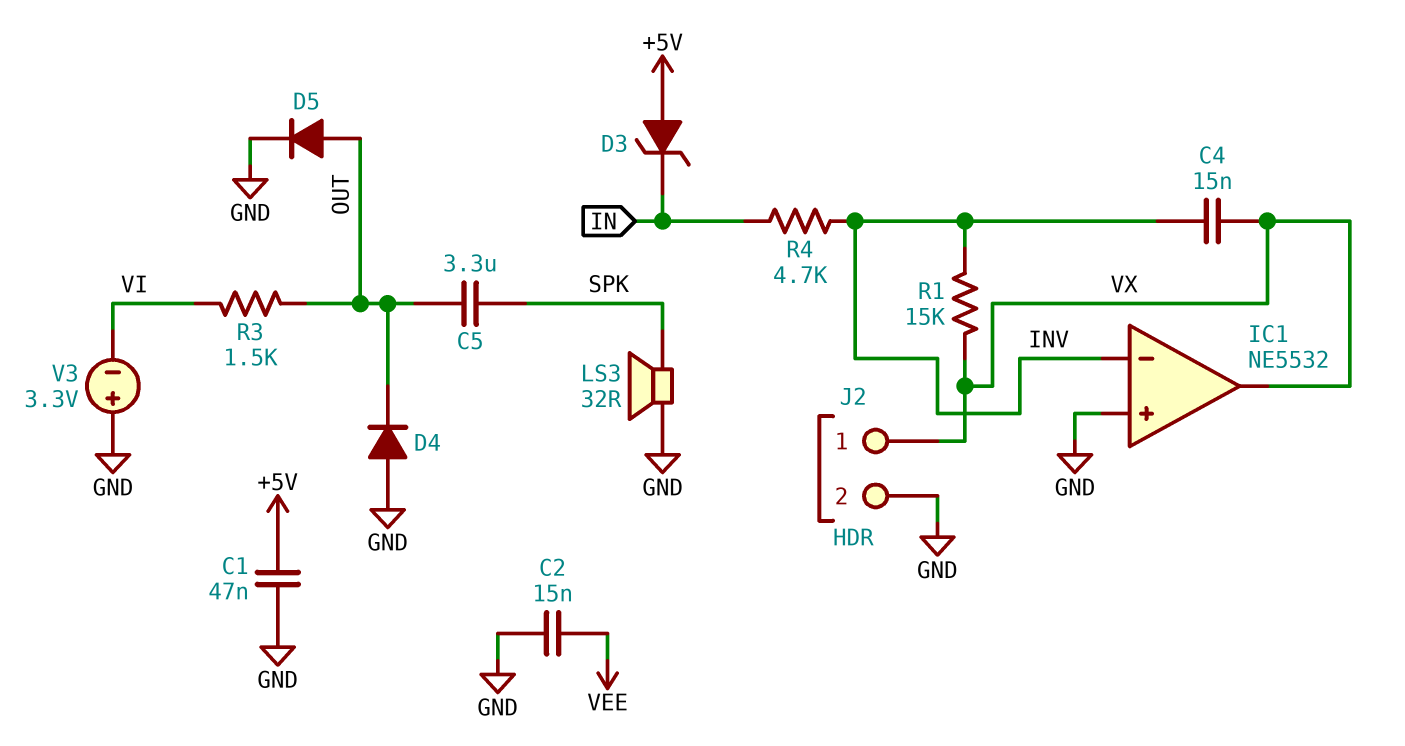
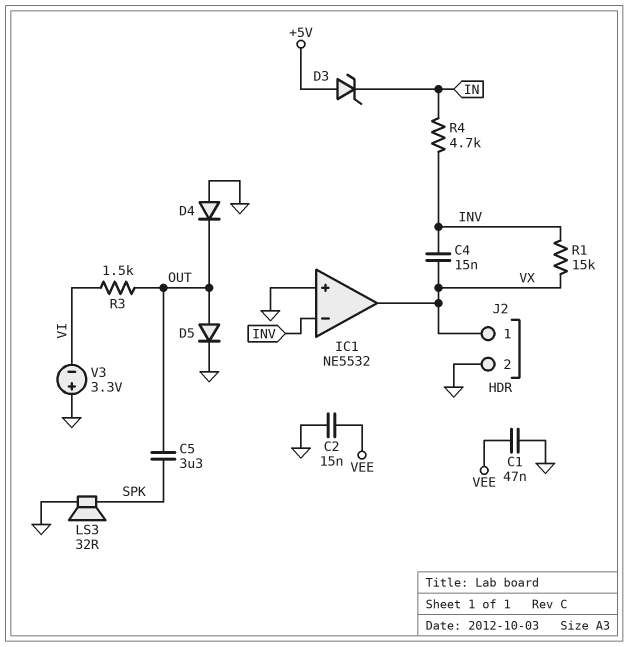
C1: 47nF (+5V, GND) -> 47nF (GND, VEE)

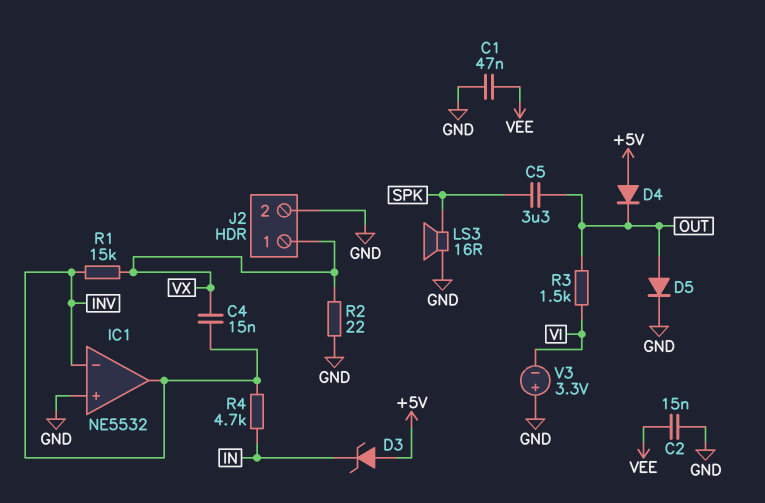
D4: diode (A GND, K OUT) -> diode (A +5V, K OUT)
IC1 pin out: VX -> INV
LS3: speaker 32R (GND, SPK) -> speaker 16R (GND, SPK)
R2: none -> 22 (GND, VX)

